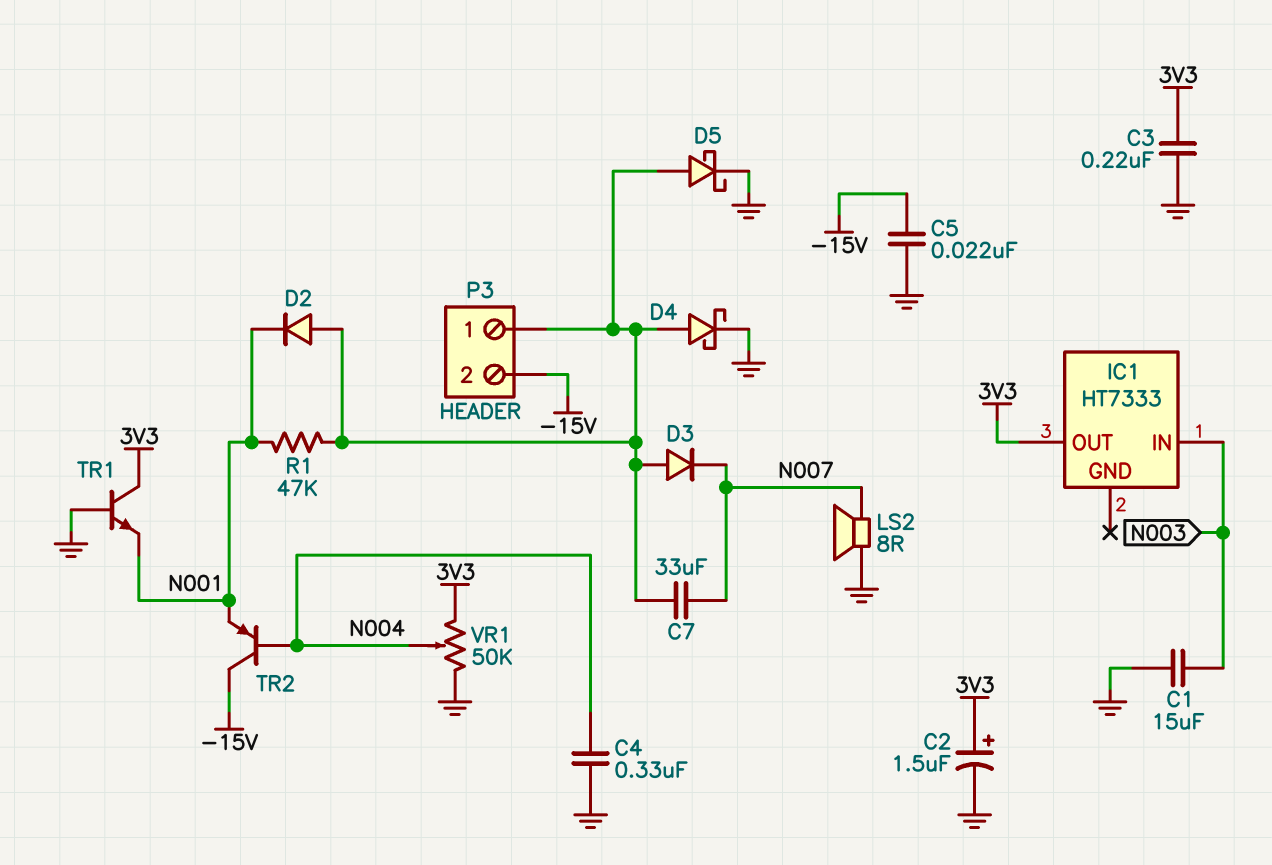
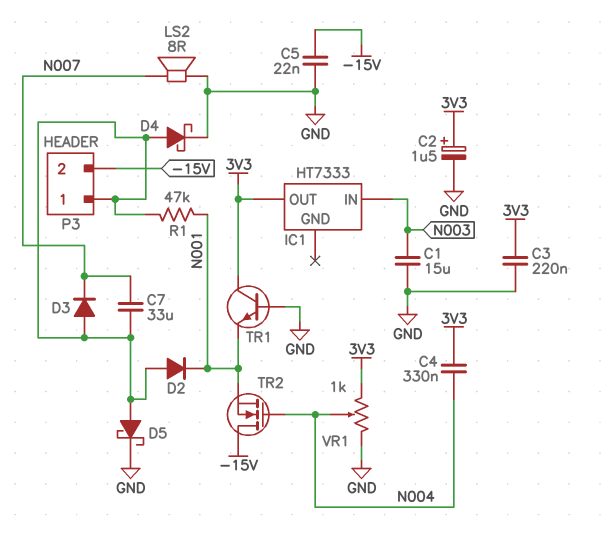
C4: 330nF (GND, N004) -> 330nF (3V3, N004)
TR2: PNP (B N004, C -15V, E N001) -> NMOS (G N004, D -15V, S N001)
VR1: 50k (3V3, GND, wiper N004) -> 1k (3V3, GND, wiper N004)

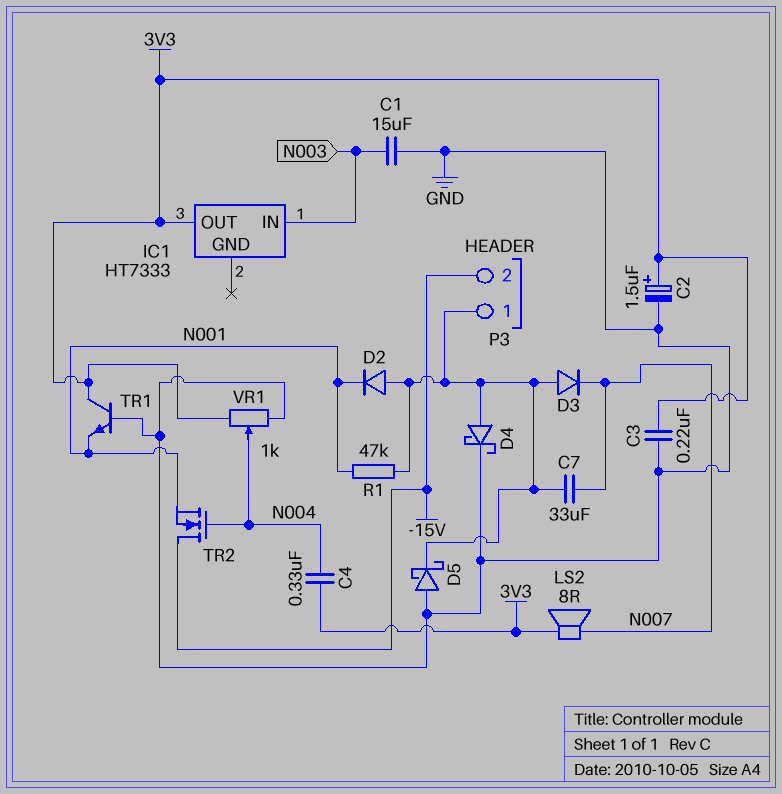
C5: 22nF (-15V, GND) -> none
D5: schottky (A P3/1, K GND) -> schottky (A GND, K P3/1)
LS2: speaker 8R (GND, N007) -> speaker 8R (3V3, N007)

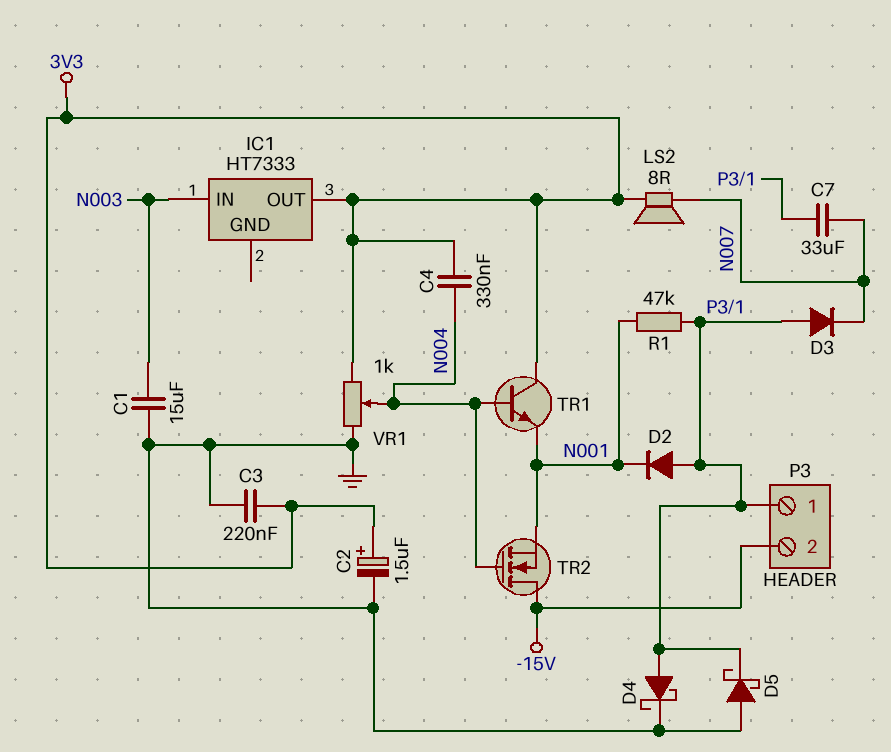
TR1: NPN (B GND, C 3V3, E N001) -> NPN (B N004, C 3V3, E N001)

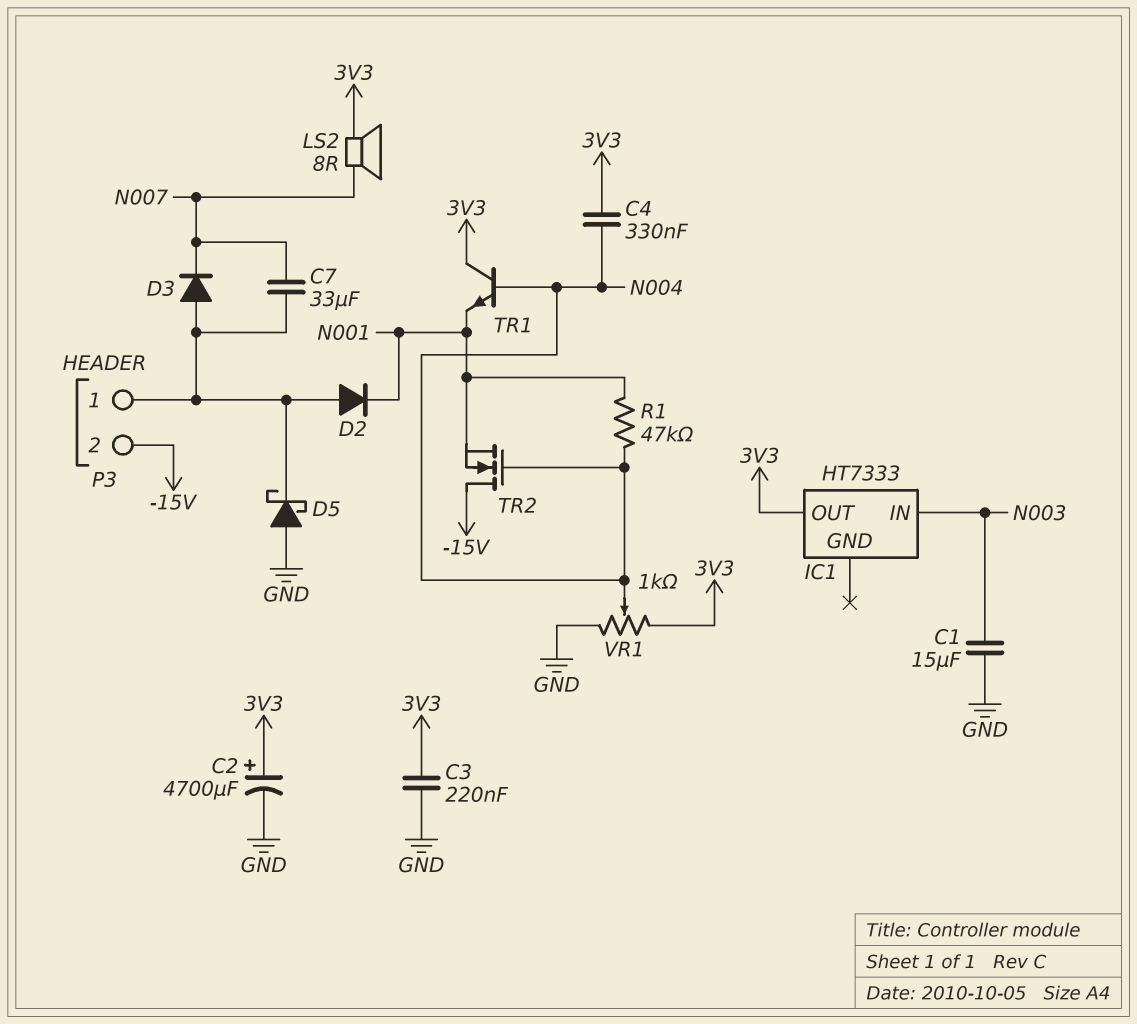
C2: 1.5uF (plus 3V3, minus GND) -> 4700uF (plus 3V3, minus GND)
D4: schottky (A P3/1, K GND) -> none
R1: 47k (N001, P3/1) -> 47k (N001, N004)

